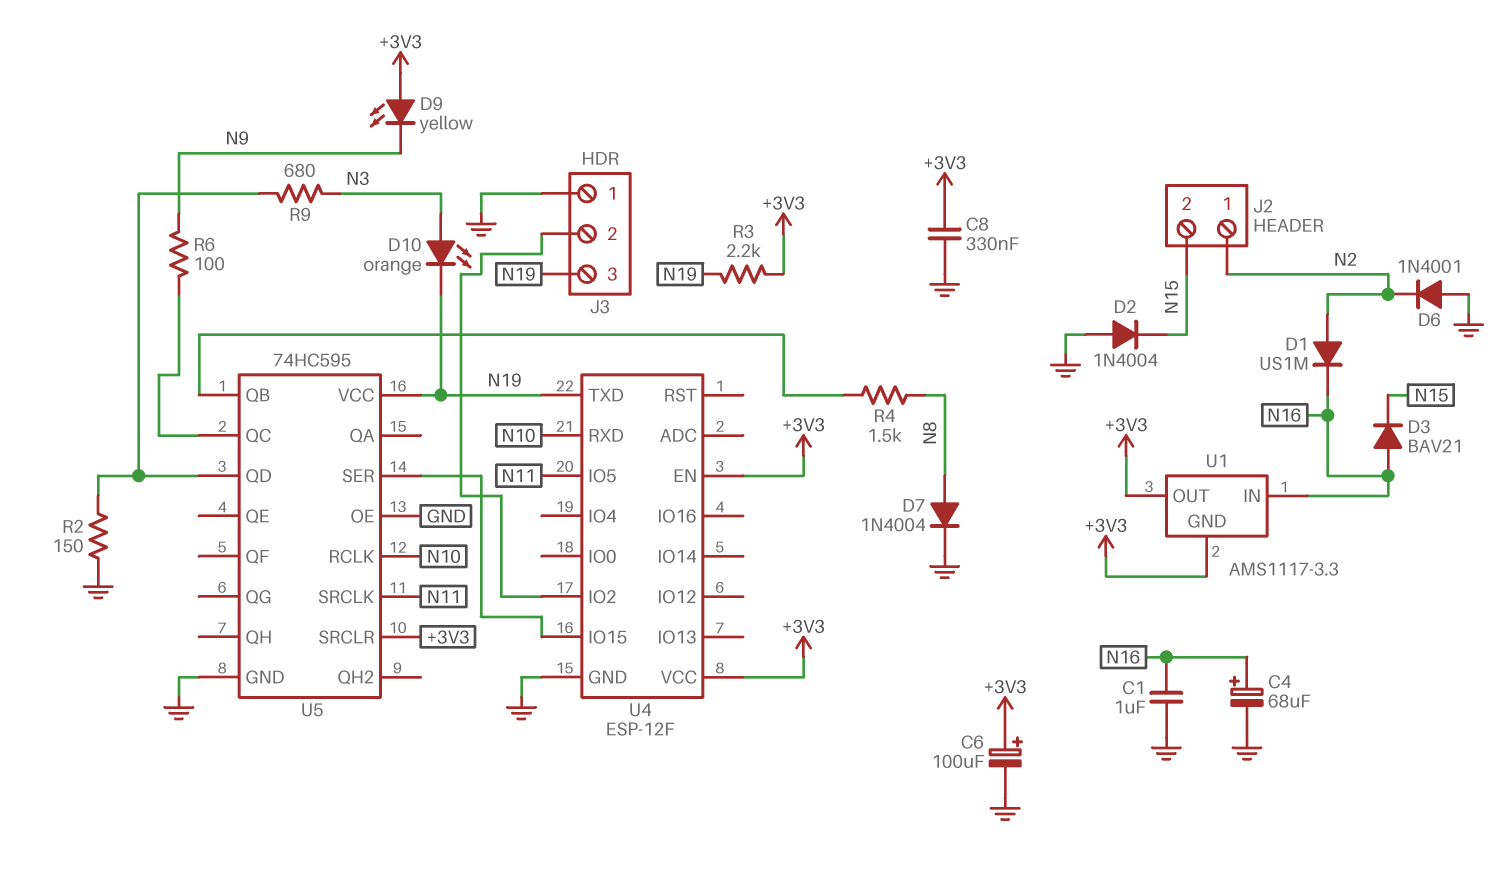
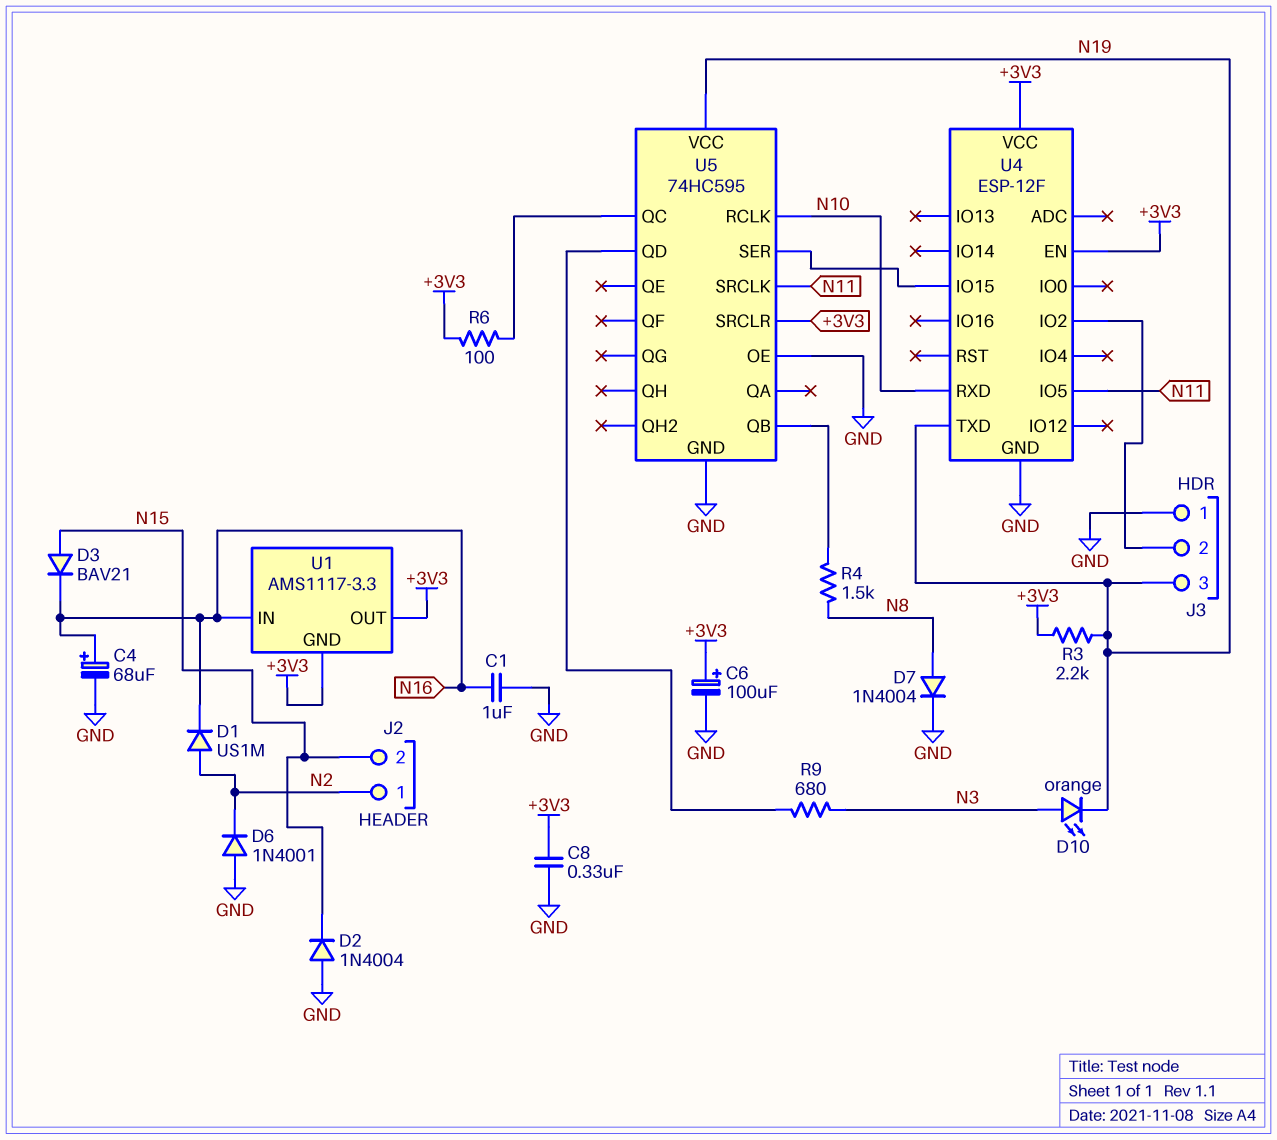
D3: diode BAV21 (A N16, K N15) -> diode BAV21 (A N15, K N16)
D9: LED yellow (A +3V3, K N9) -> none
R2: 150 (GND, U5/QD) -> none
R6: 100 (N9, U5/QC) -> 100 (+3V3, U5/QC)

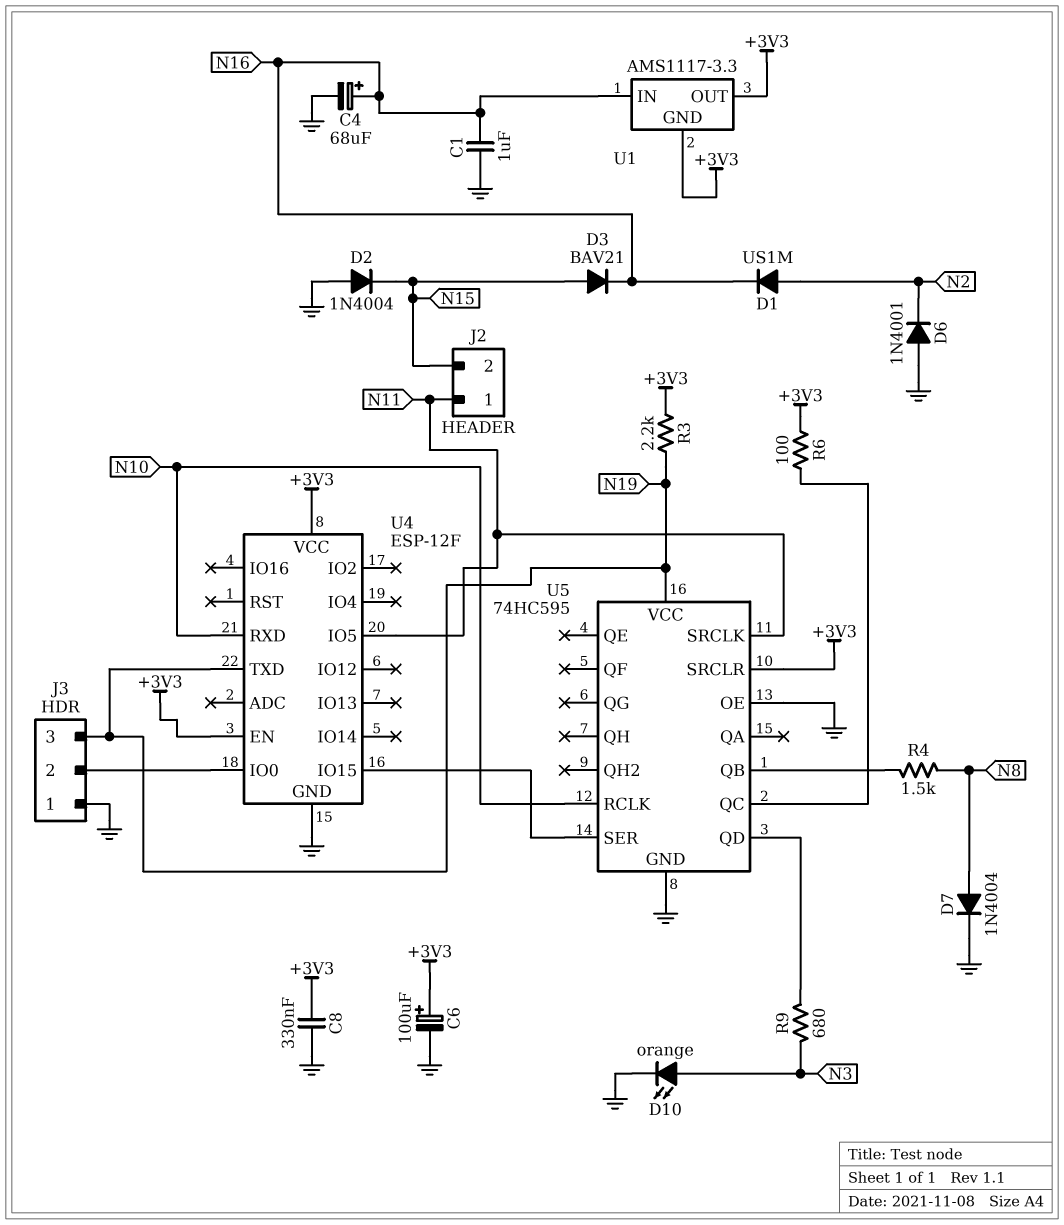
D10: LED orange (A N3, K N19) -> LED orange (A N3, K GND)
J2 pin 1: N2 -> N11
U4 pin IO0: none -> J3/2
U4 pin IO2: J3/2 -> none

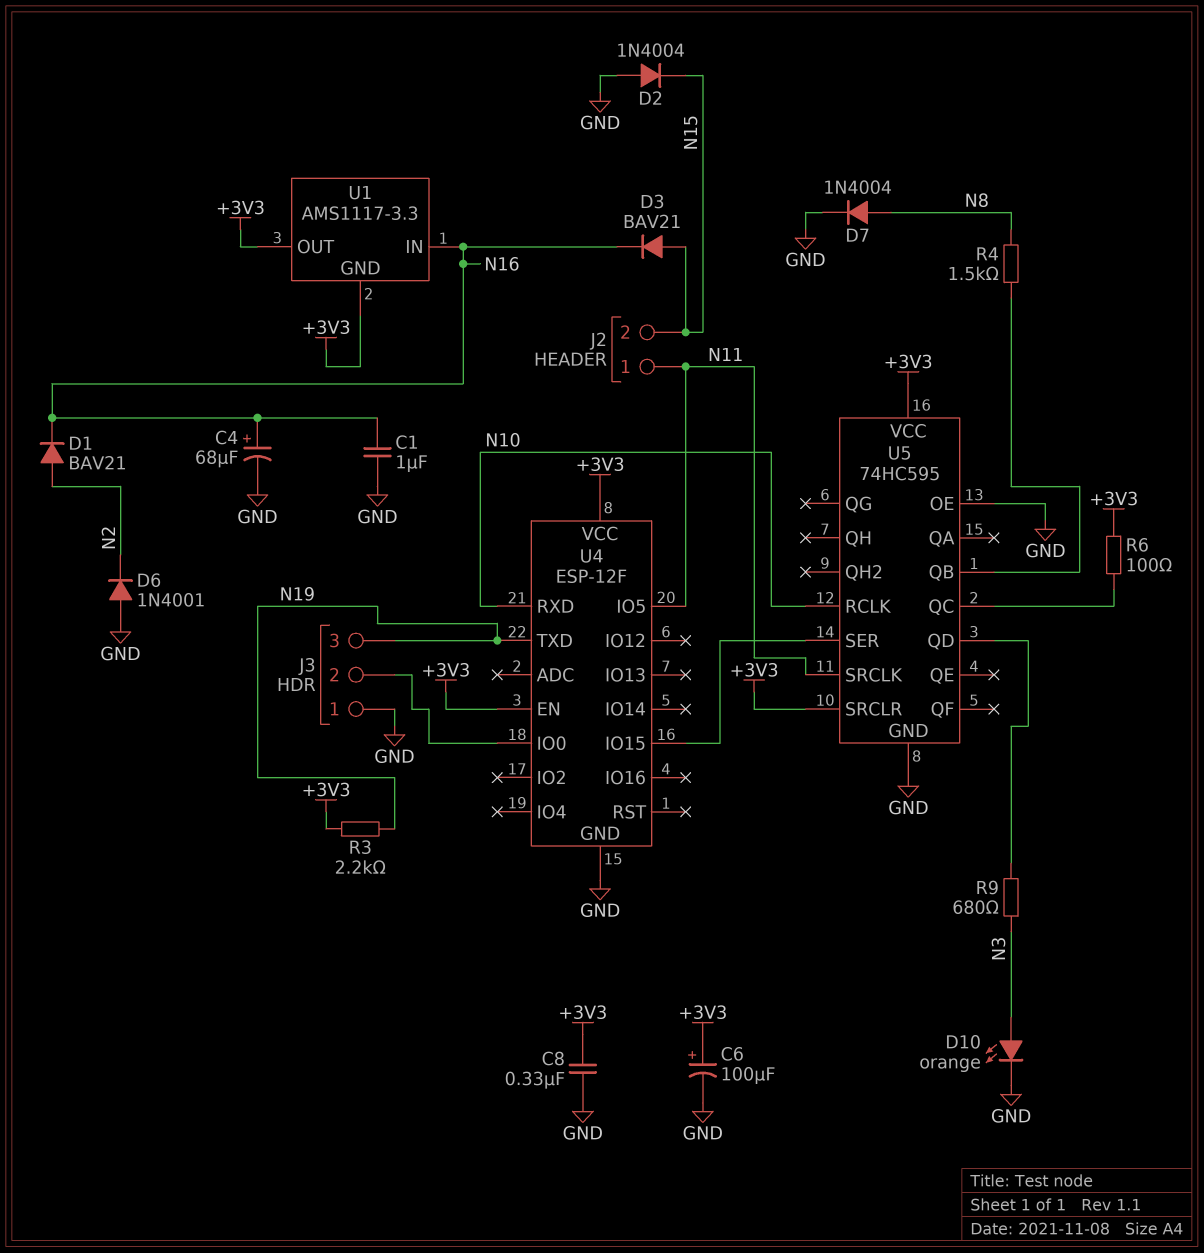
D1: diode US1M (A N2, K N16) -> diode BAV21 (A N2, K N16)
U5 pin VCC: N19 -> +3V3

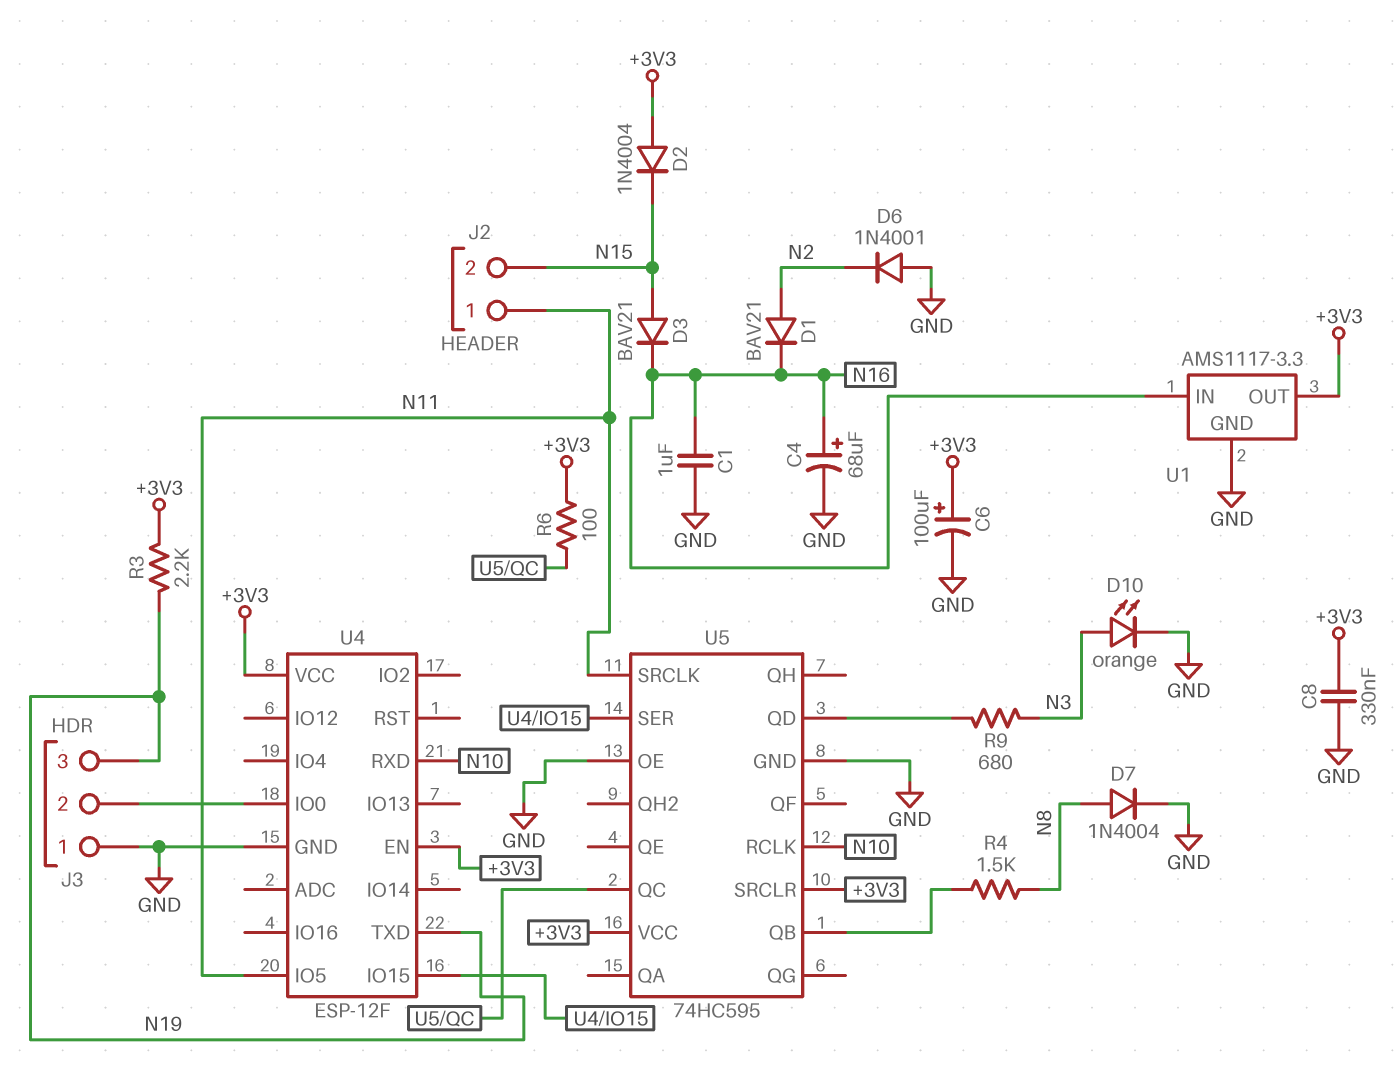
D2: diode 1N4004 (A GND, K N15) -> diode 1N4004 (A +3V3, K N15)
U1 pin GND: +3V3 -> GND

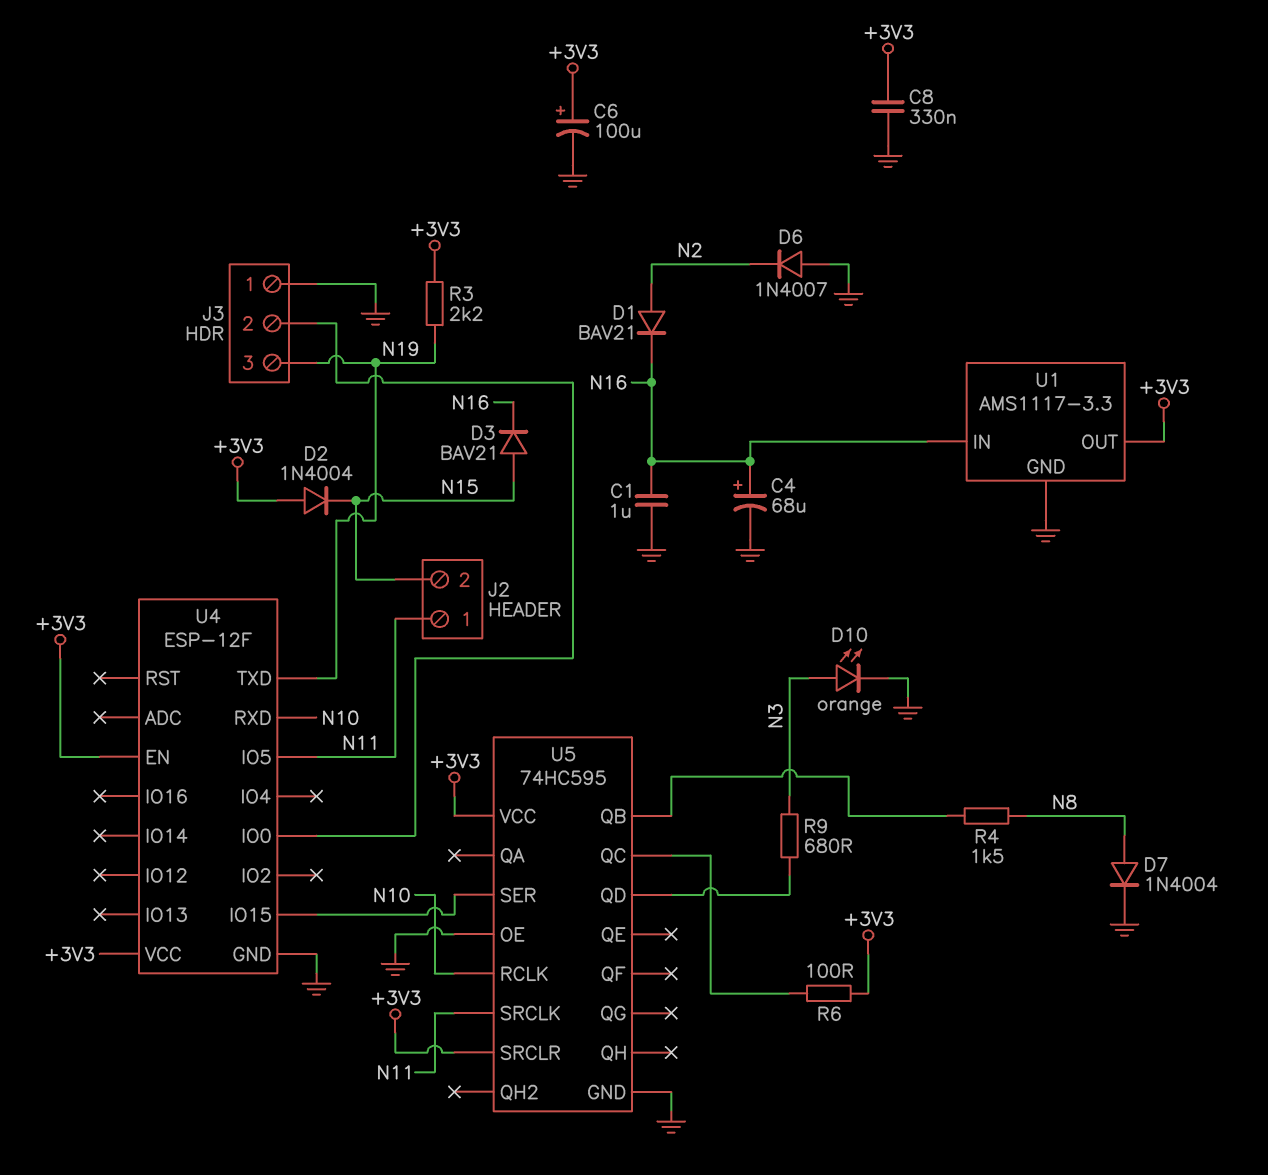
D6: diode 1N4001 (A GND, K N2) -> diode 1N4007 (A GND, K N2)

